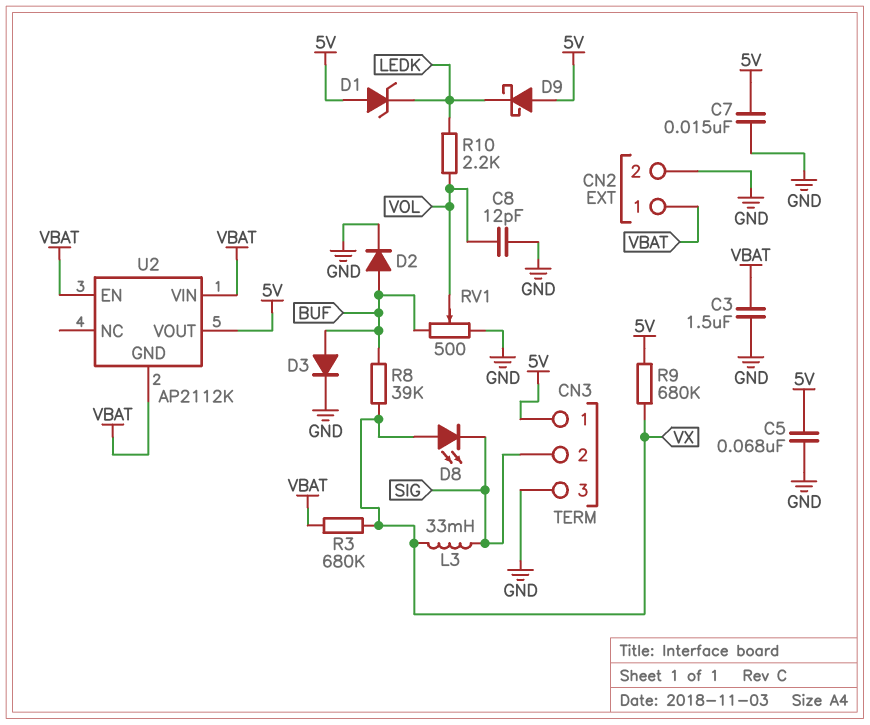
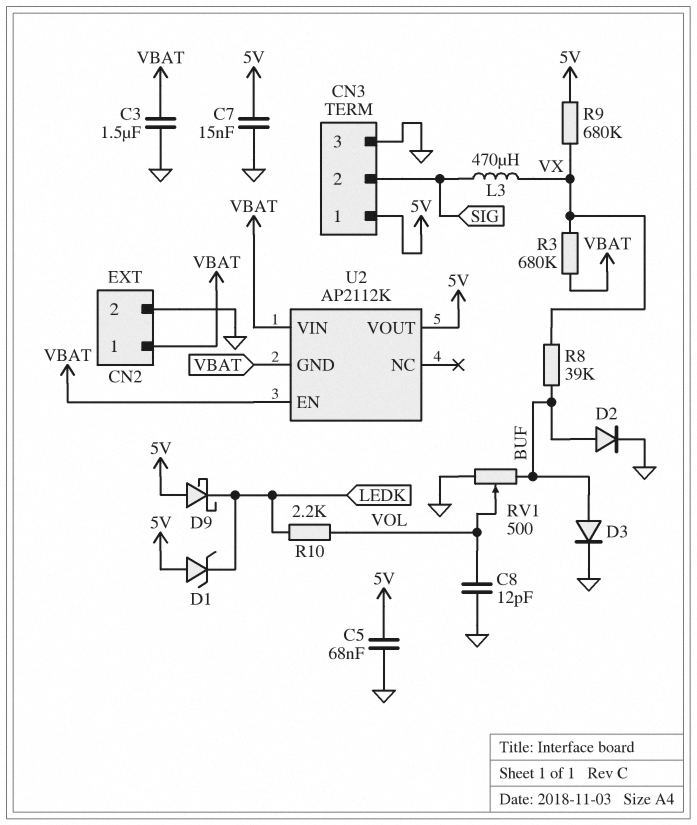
D8: LED (A VX, K SIG) -> none
L3: 33mH (SIG, VX) -> 470uH (SIG, VX)

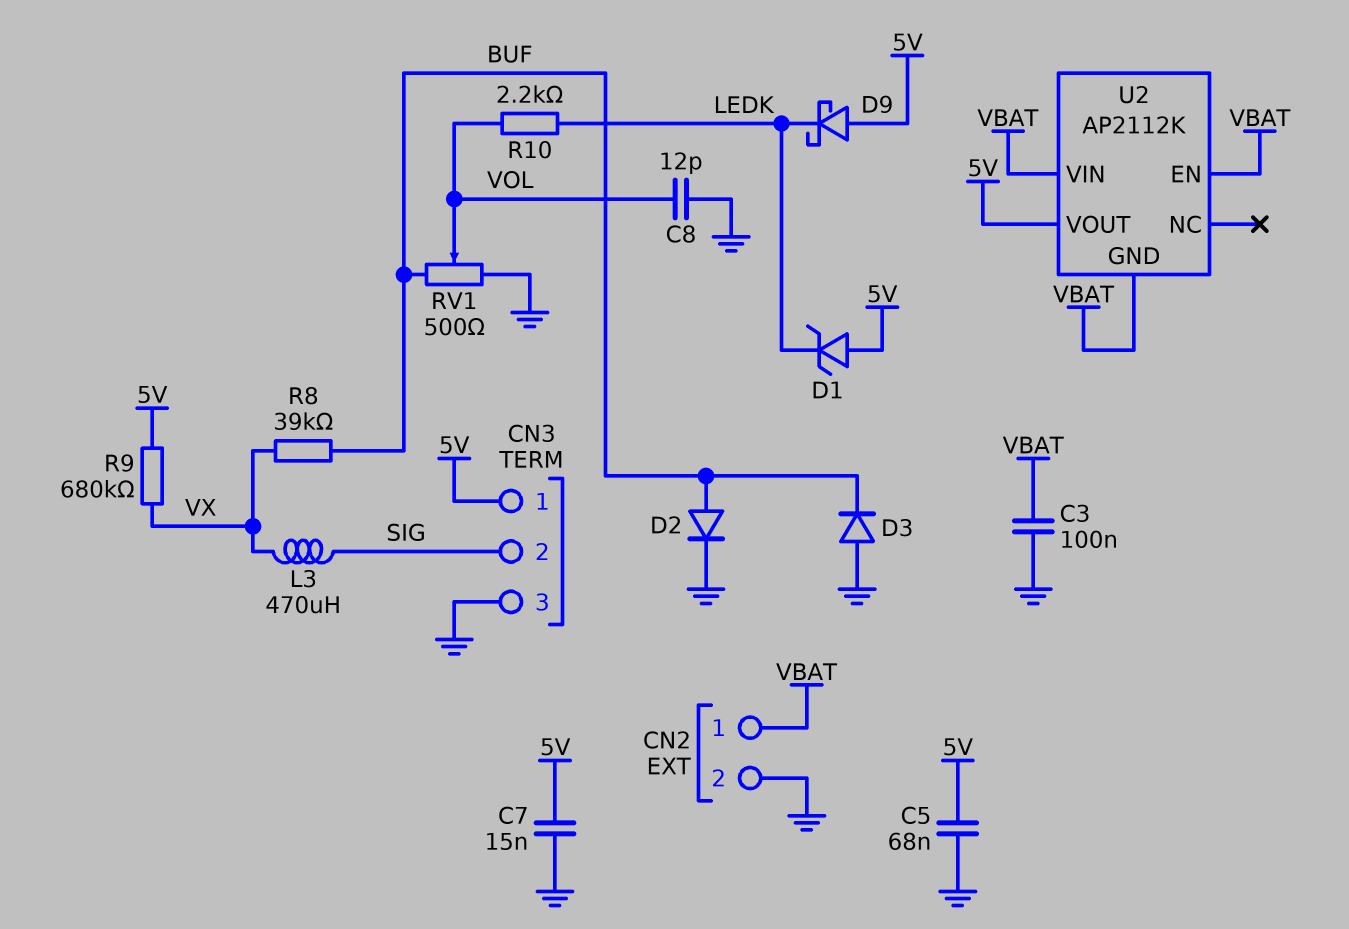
C3: 1.5uF (GND, VBAT) -> 100nF (GND, VBAT)
D3: diode (A BUF, K GND) -> diode (A GND, K BUF)
R3: 680k (VBAT, VX) -> none

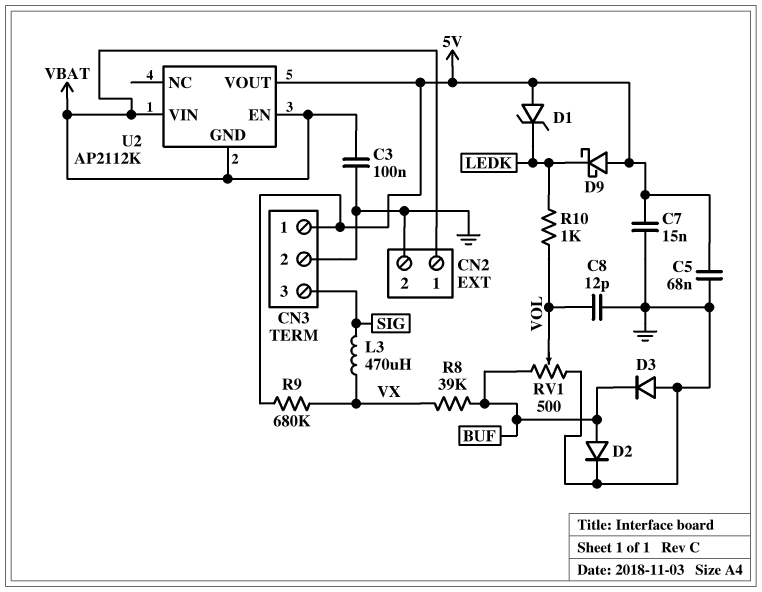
CN3 pin 2: SIG -> GND
CN3 pin 3: GND -> SIG
R10: 2.2k (LEDK, VOL) -> 1k (LEDK, VOL)

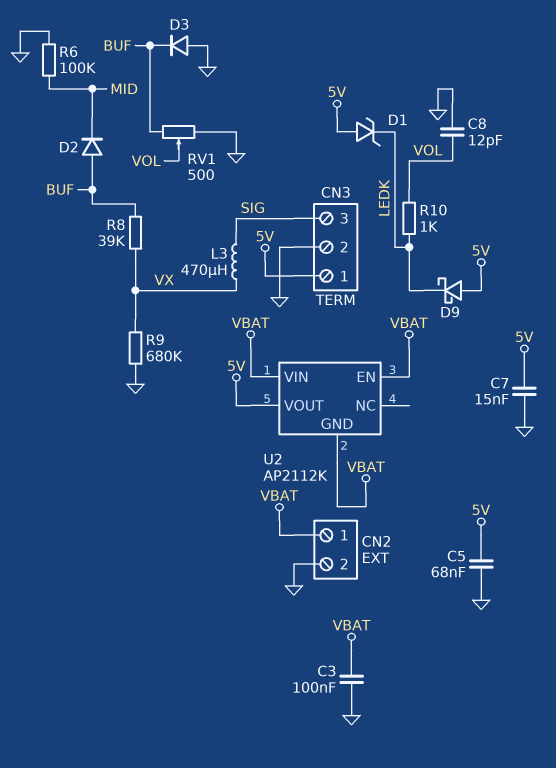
D2: diode (A BUF, K GND) -> diode (A BUF, K MID)
R6: none -> 100k (GND, MID)
R9: 680k (5V, VX) -> 680k (GND, VX)

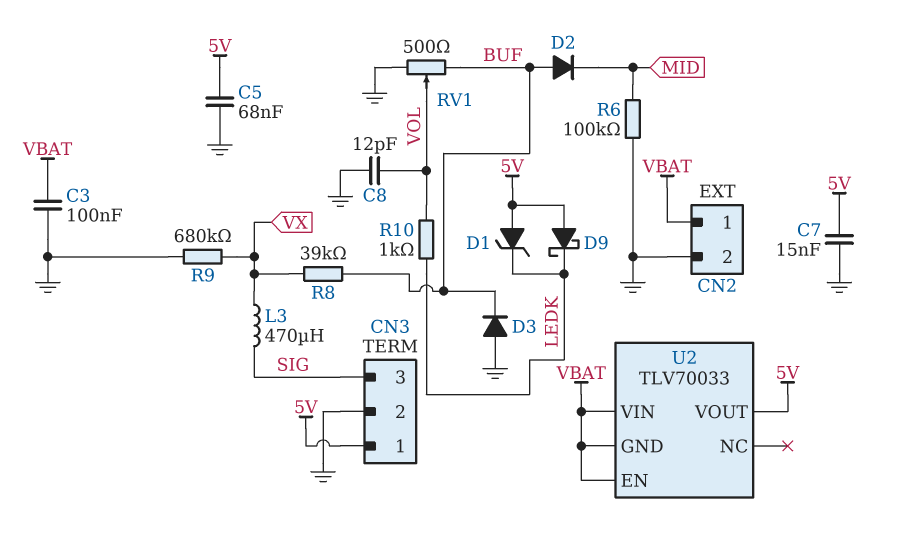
U2: AP2112K -> TLV70033

